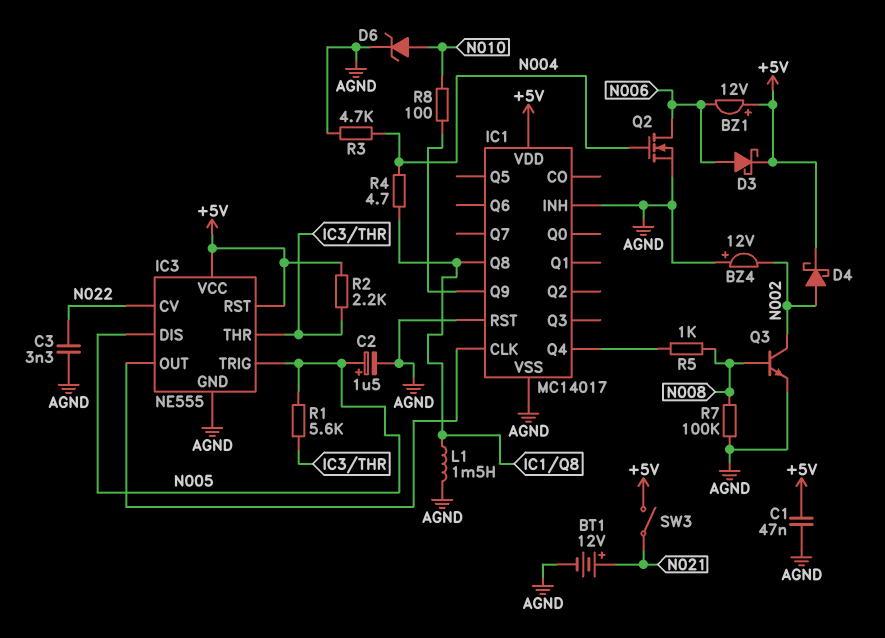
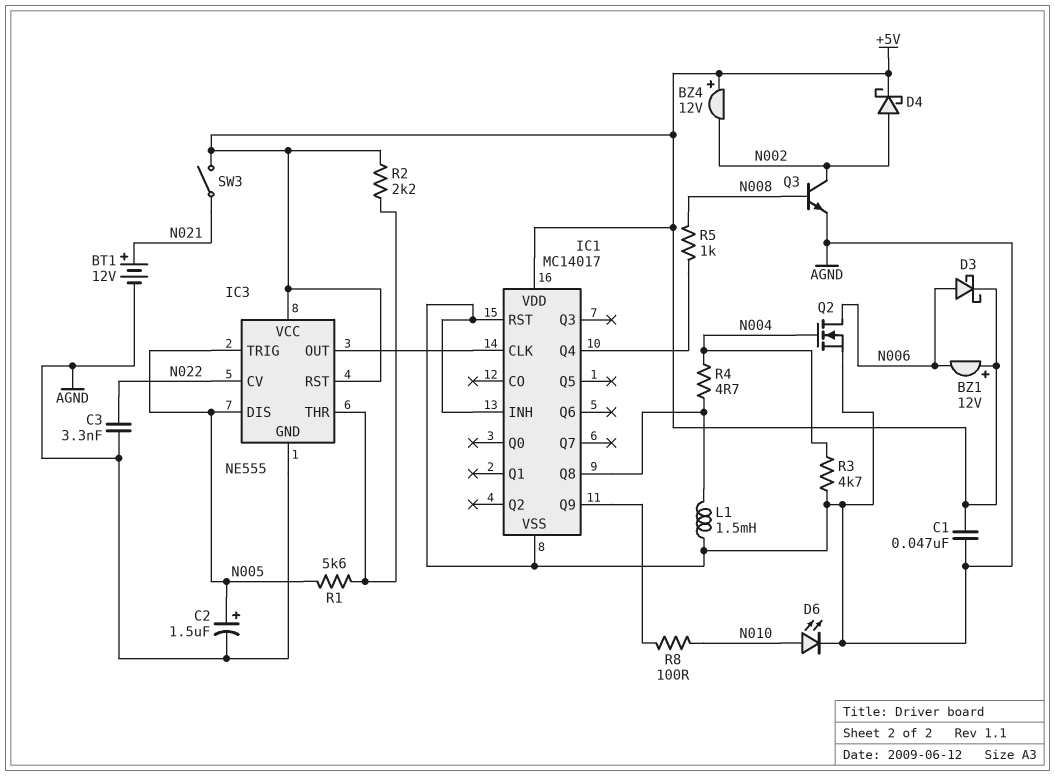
BZ4: buzzer 12V (plus AGND, minus N002) -> buzzer 12V (plus +5V, minus N002)
D6: zener (A N010, K AGND) -> LED (A N010, K AGND)
R7: 100k (AGND, N008) -> none

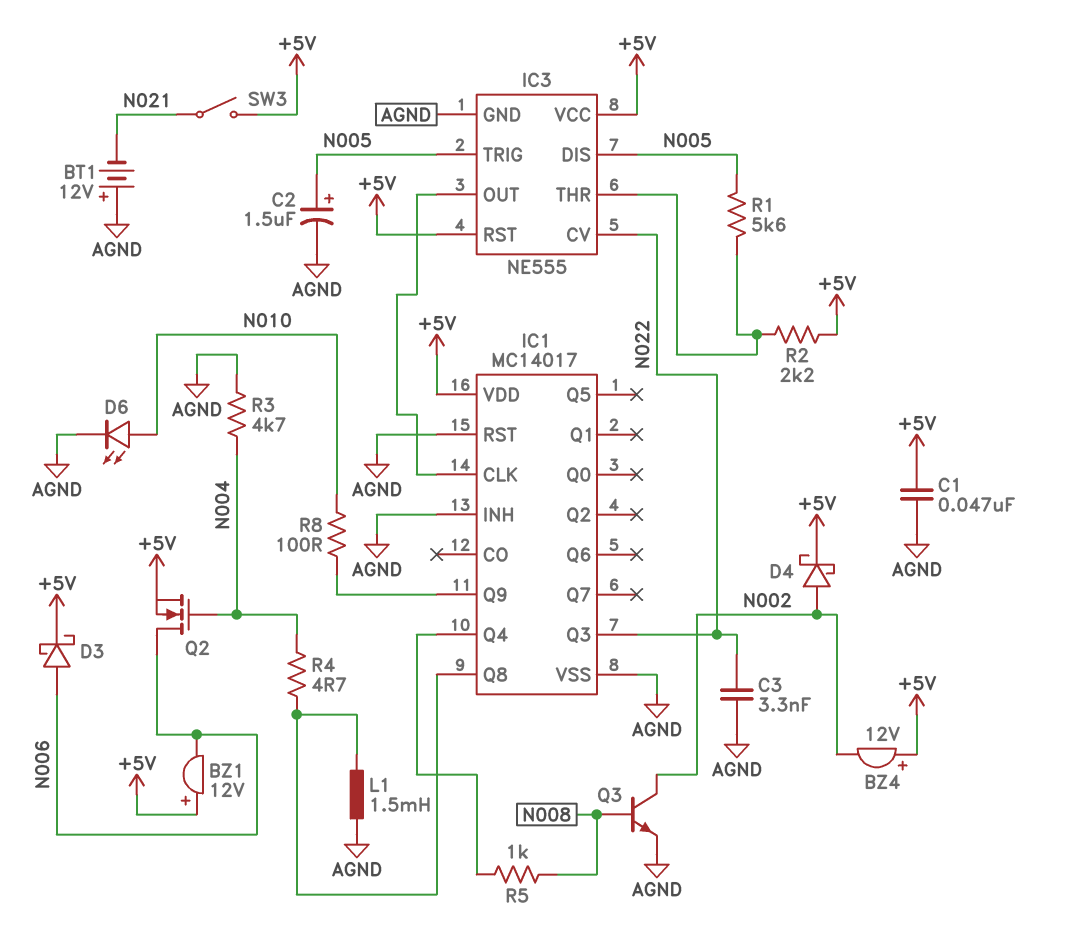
BT1: 12V (plus N021, minus AGND) -> 12V (plus AGND, minus N021)
IC1 pin Q3: none -> N022
Q2: NMOS (G N004, D N006, S AGND) -> NMOS (G N004, D N006, S +5V)

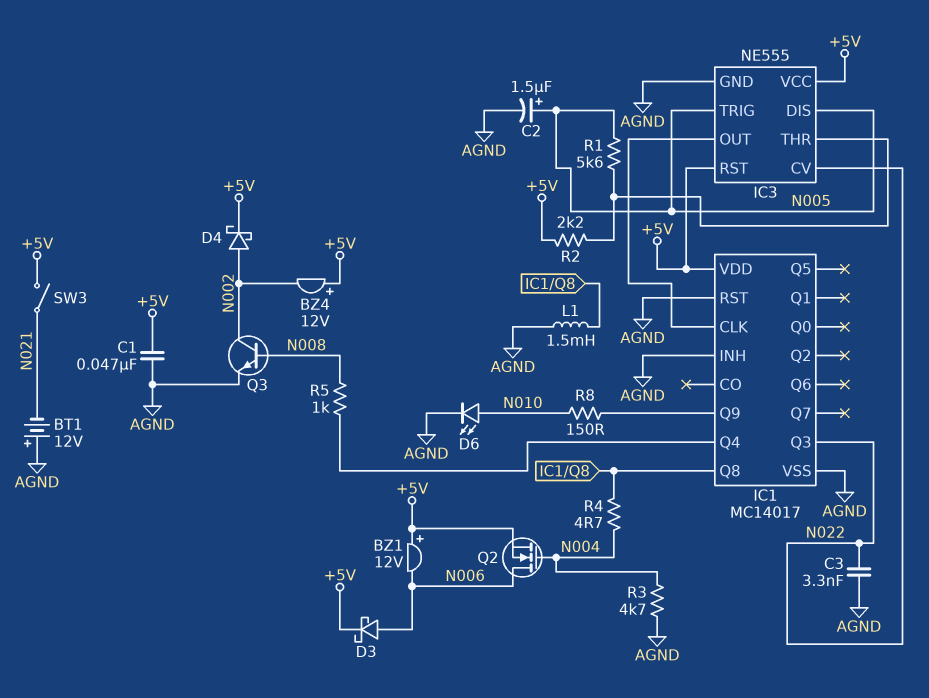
R8: 100 (IC1/Q9, N010) -> 150 (IC1/Q9, N010)

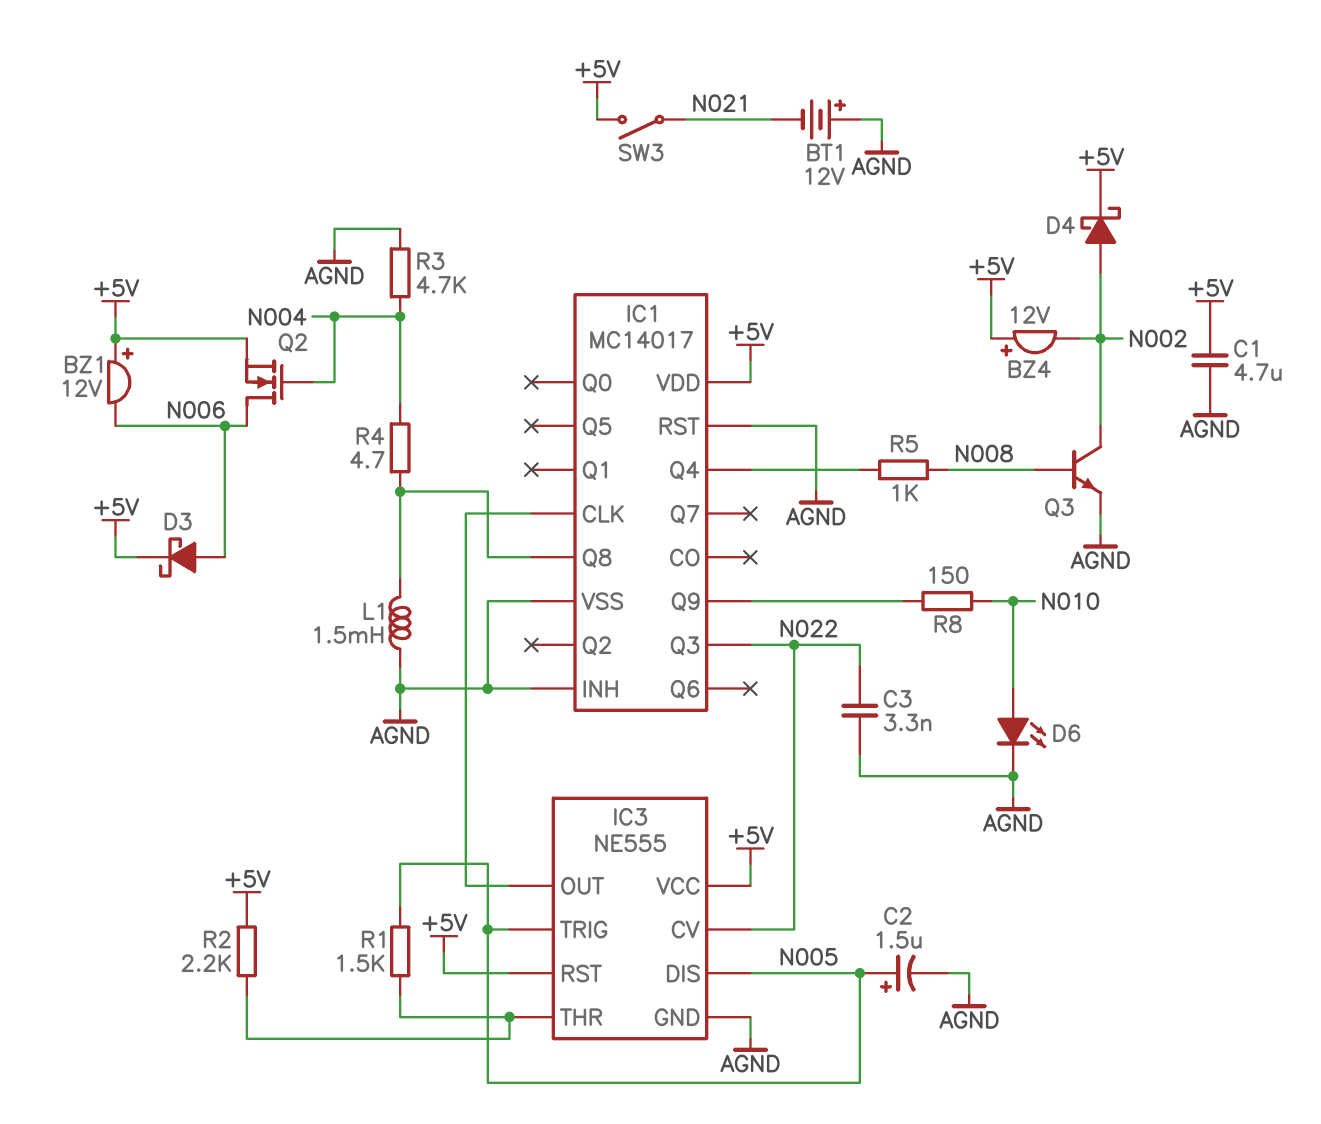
C1: 47nF (+5V, AGND) -> 4.7uF (+5V, AGND)
R1: 5.6k (IC3/THR, N005) -> 1.5k (IC3/THR, N005)

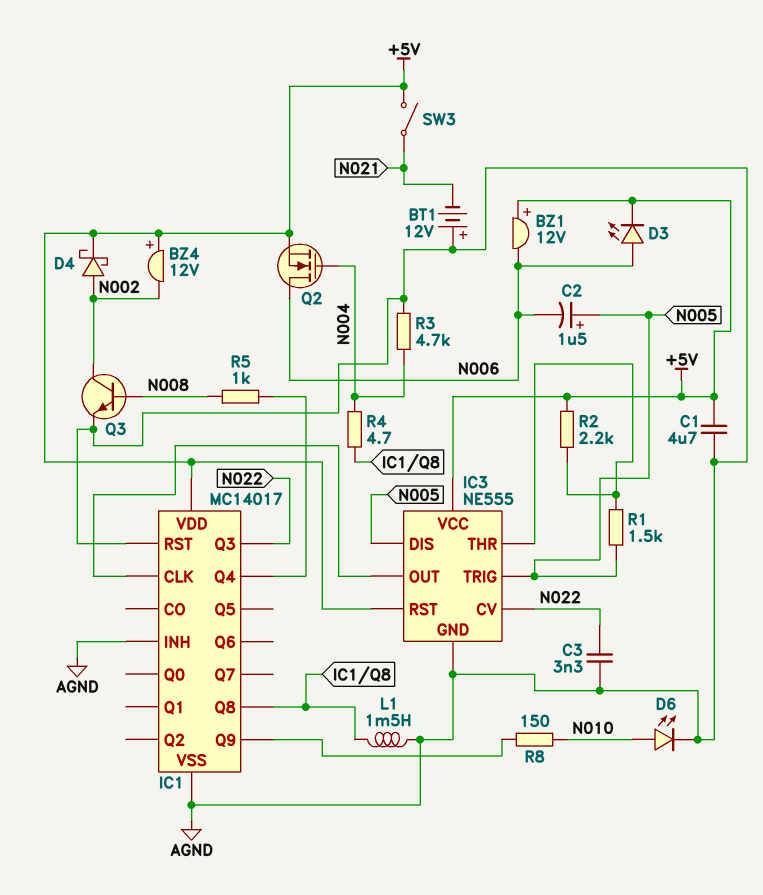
C2: 1.5uF (plus N005, minus AGND) -> 1.5uF (plus N005, minus N006)
D3: schottky (A N006, K +5V) -> LED (A N006, K +5V)

